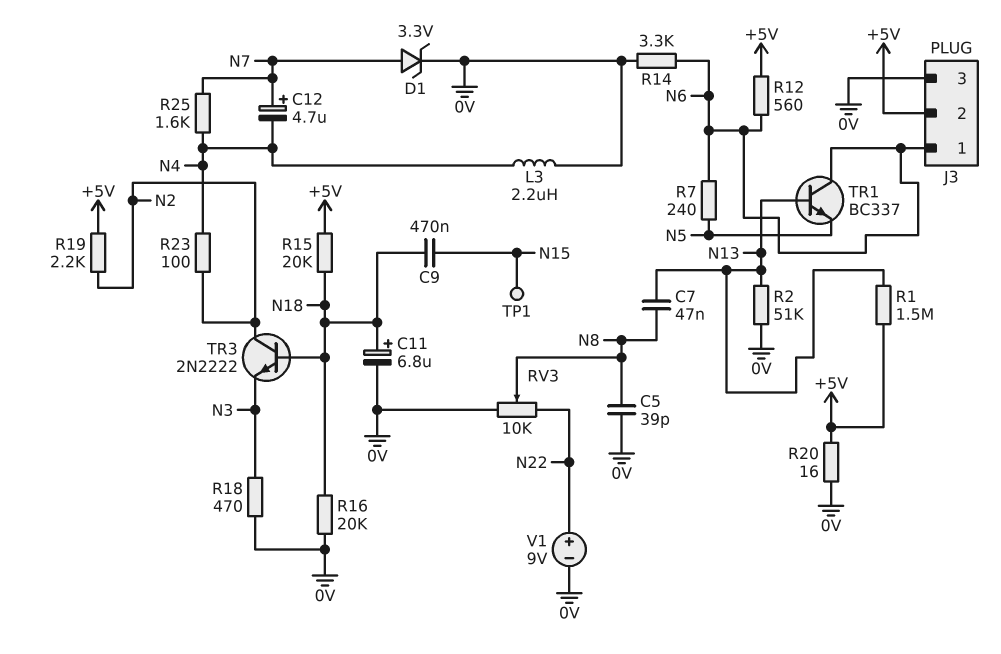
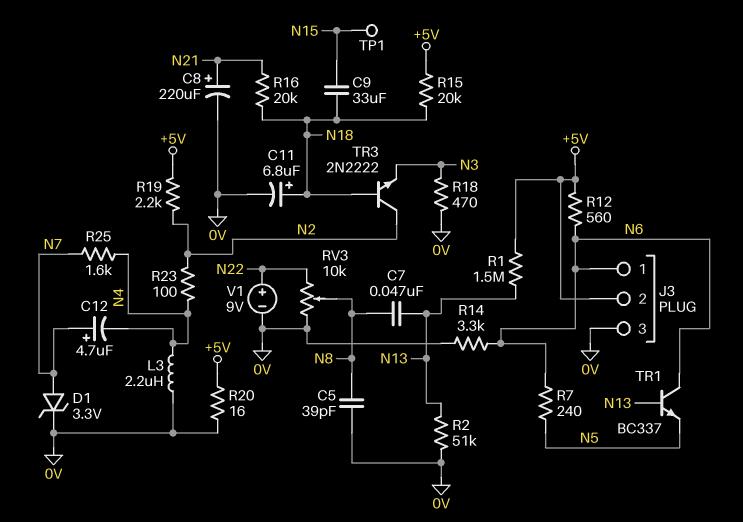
C8: none -> 220uF (plus N21, minus 0V)
C9: 470nF (N15, N18) -> 33uF (N15, N18)
R16: 20k (0V, N18) -> 20k (N18, N21)

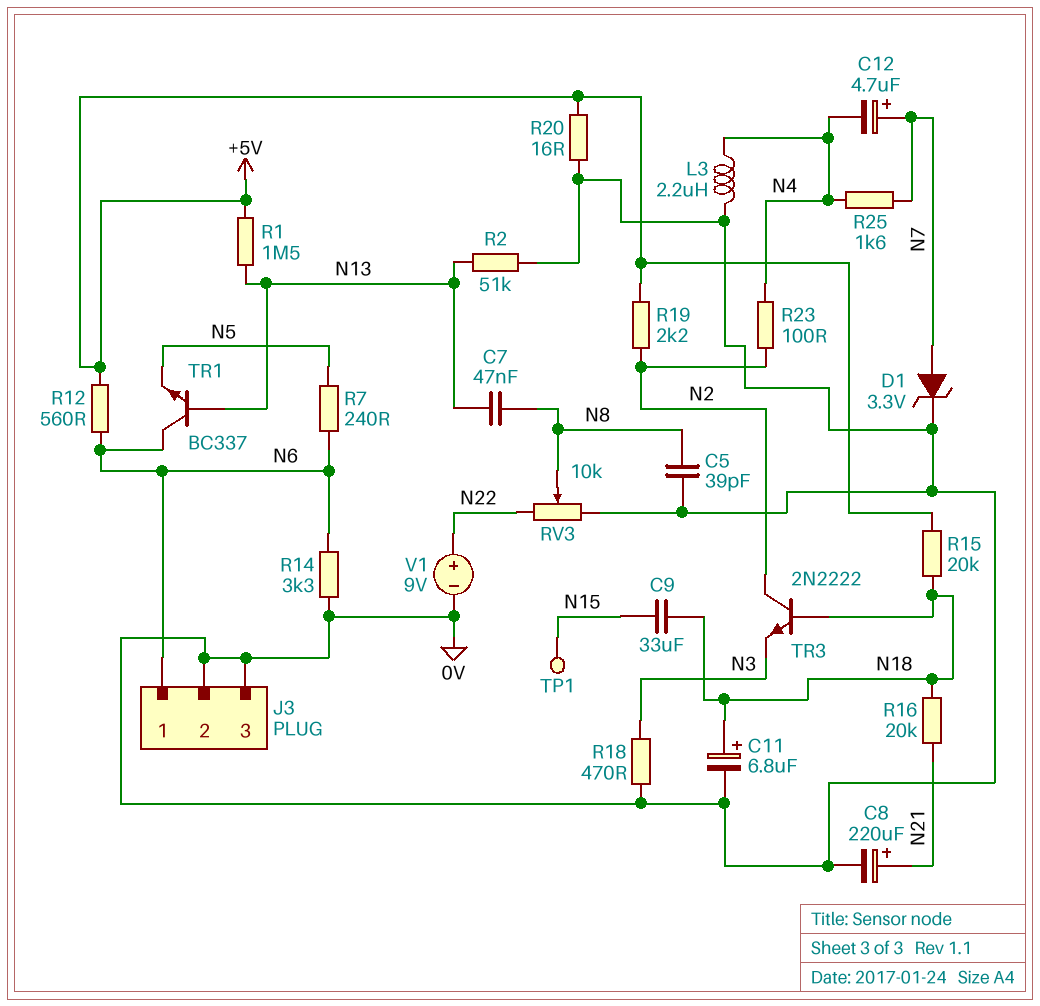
J3 pin 2: +5V -> 0V

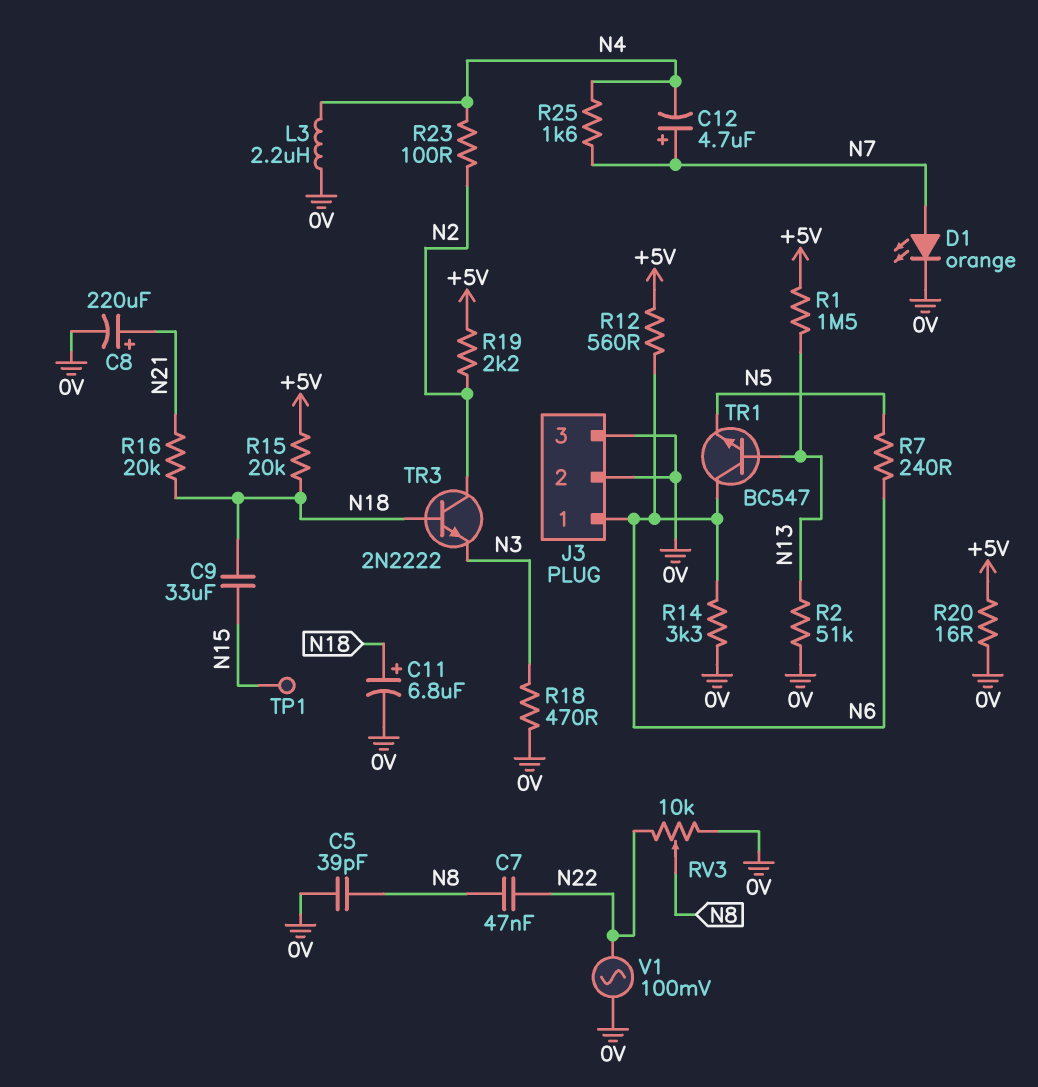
C7: 47nF (N8, N13) -> 47nF (N8, N22)
D1: zener 3.3V (A N7, K 0V) -> LED orange (A N7, K 0V)
TR1: NPN BC337 (B N13, C N6, E N5) -> NPN BC547 (B N13, C N6, E N5)
V1: 9V (plus N22, minus 0V) -> AC 100mV (0V, N22)

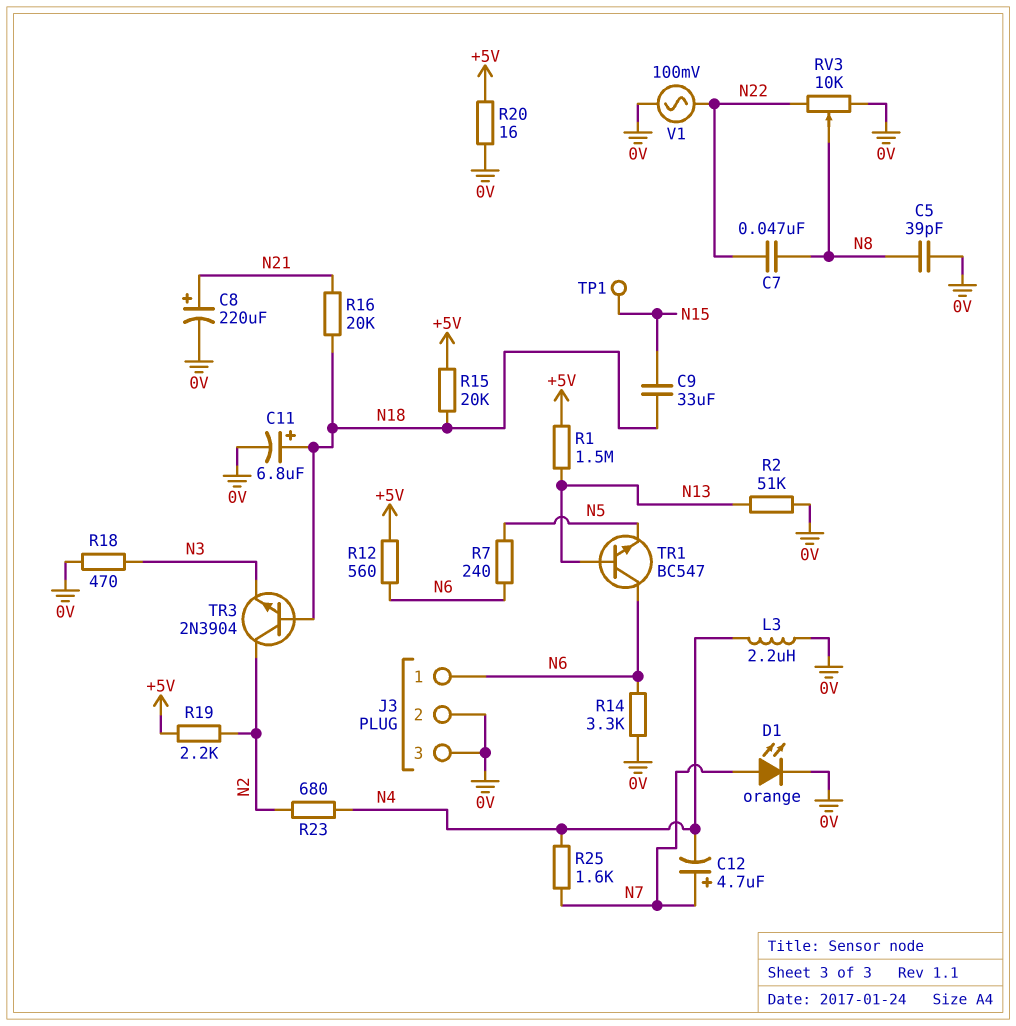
R23: 100 (N2, N4) -> 680 (N2, N4)
TR3: NPN 2N2222 (B N18, C N2, E N3) -> NPN 2N3904 (B N18, C N2, E N3)

